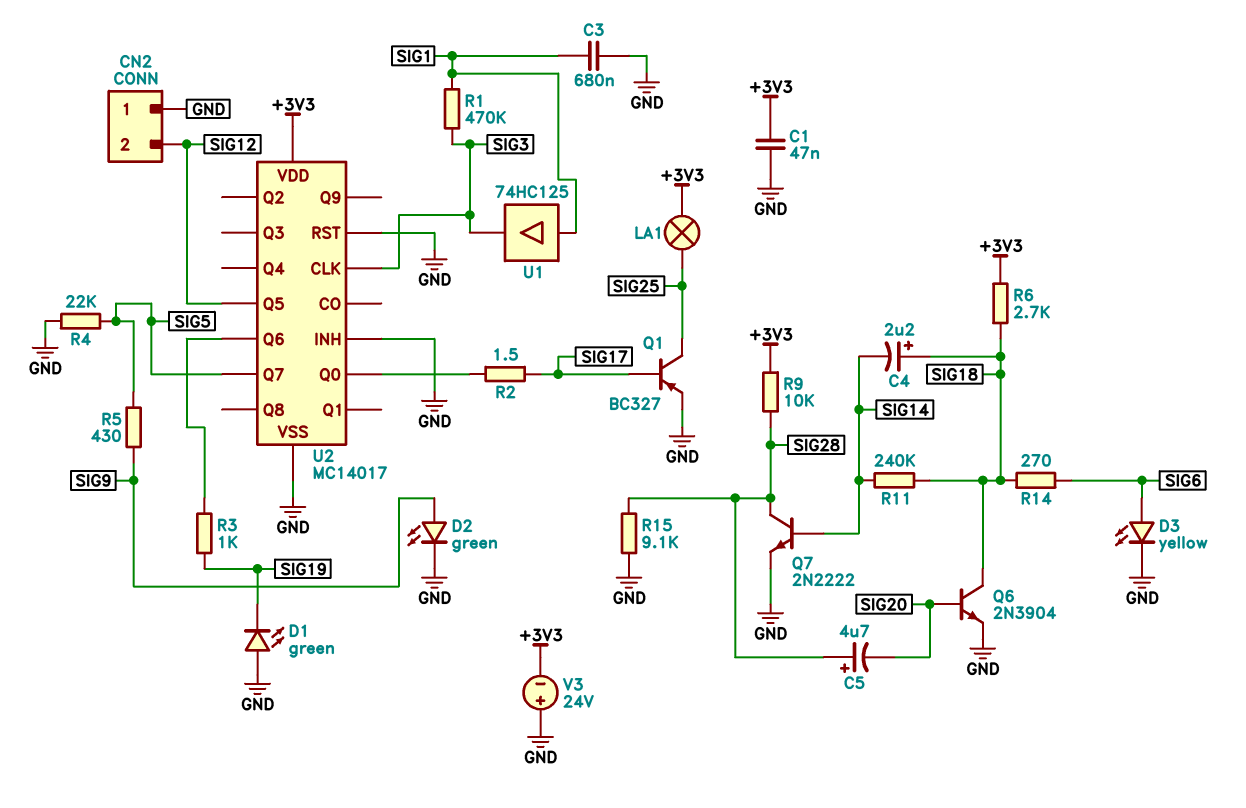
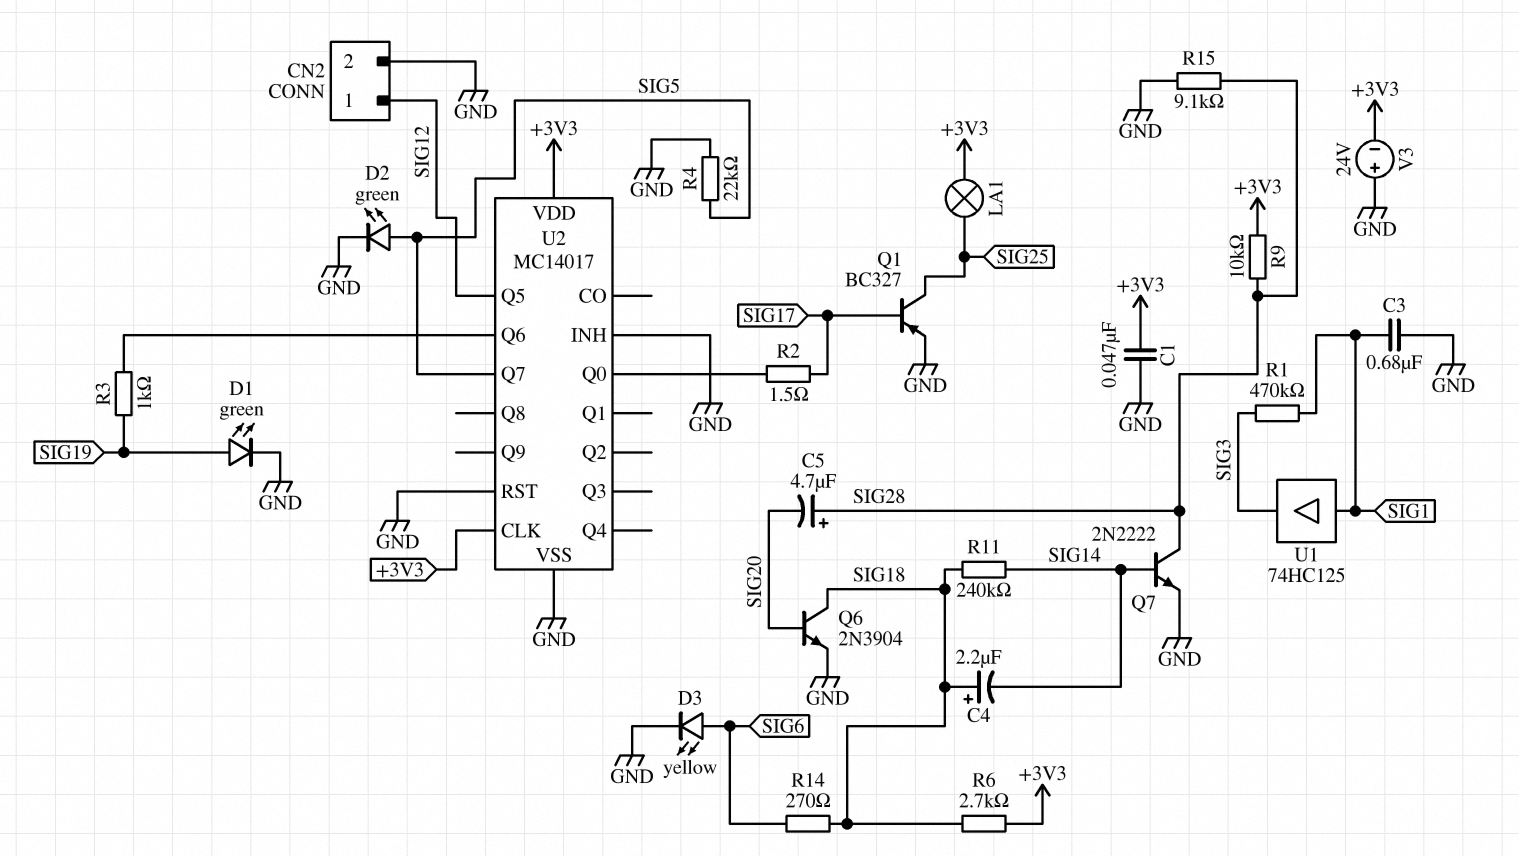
CN2 pin 1: GND -> SIG12
CN2 pin 2: SIG12 -> GND
D1: LED green (A GND, K SIG19) -> LED green (A SIG19, K GND)
D2: LED green (A SIG9, K GND) -> LED green (A SIG5, K GND)
R5: 430 (SIG5, SIG9) -> none
U2 pin CLK: SIG3 -> +3V3

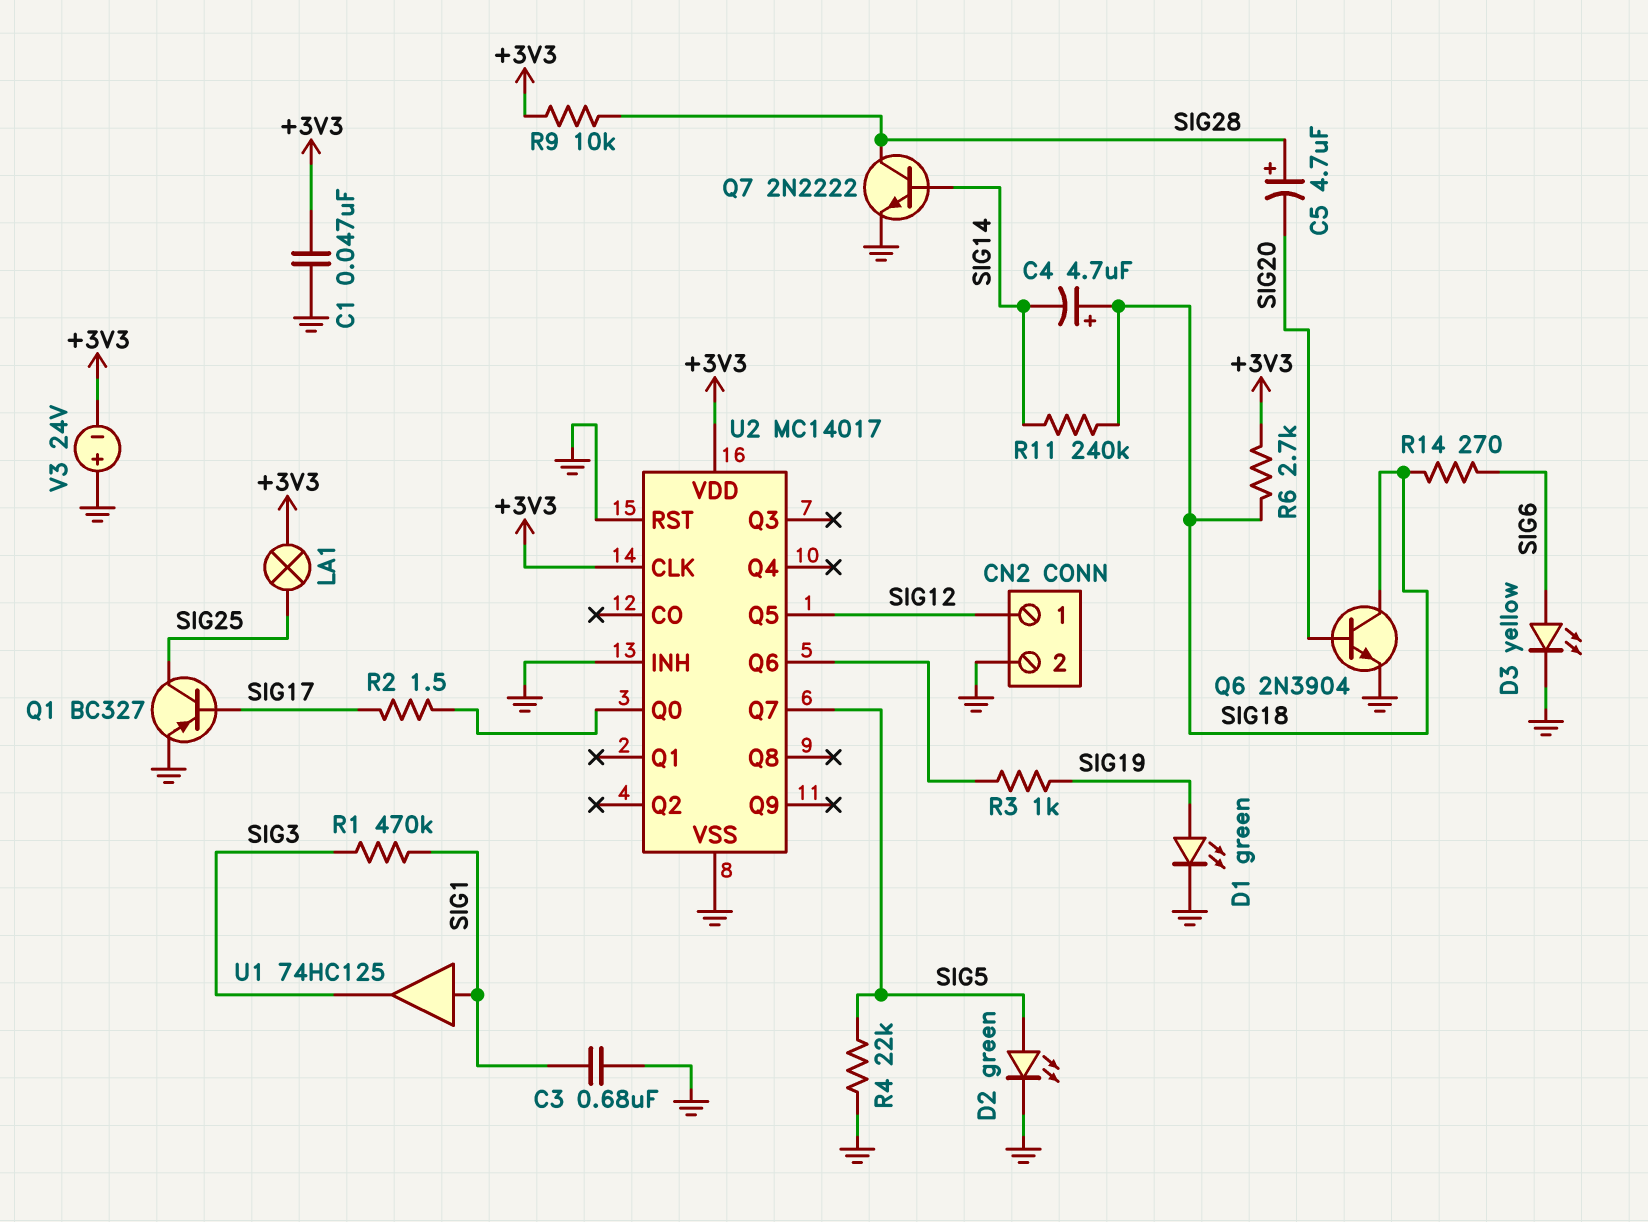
C4: 2.2uF (plus SIG18, minus SIG14) -> 4.7uF (plus SIG18, minus SIG14)
R15: 9.1k (GND, SIG28) -> none

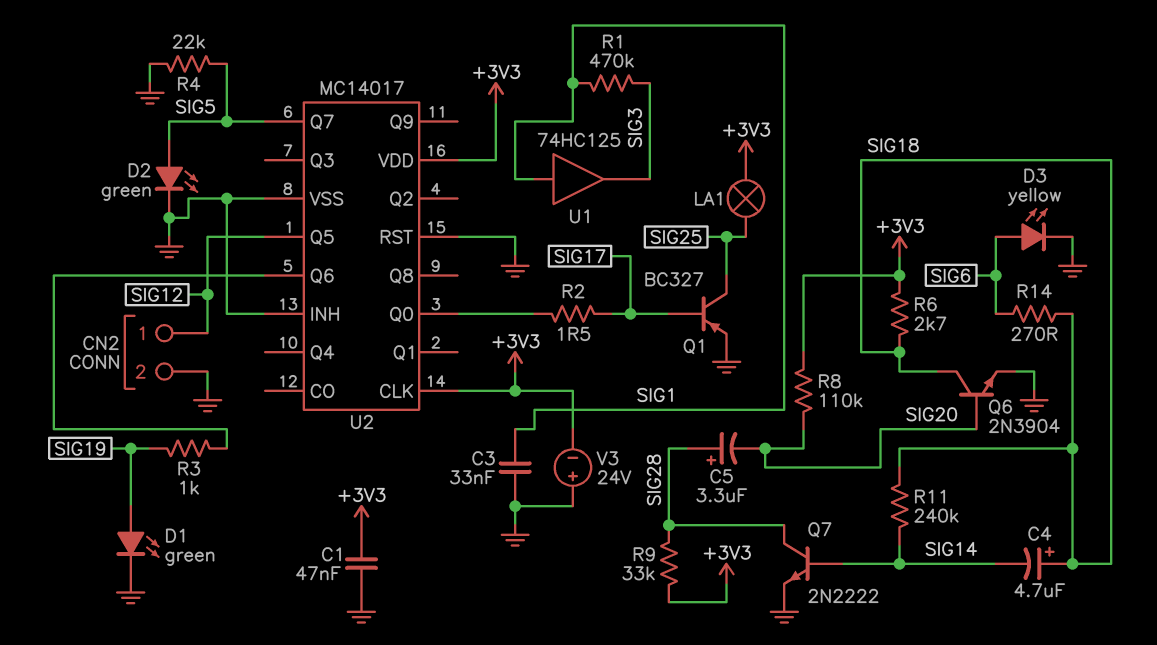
C3: 680nF (GND, SIG1) -> 33nF (GND, SIG1)
C5: 4.7uF (plus SIG28, minus SIG20) -> 3.3uF (plus SIG28, minus SIG20)
R8: none -> 110k (+3V3, SIG20)
R9: 10k (+3V3, SIG28) -> 33k (+3V3, SIG28)

